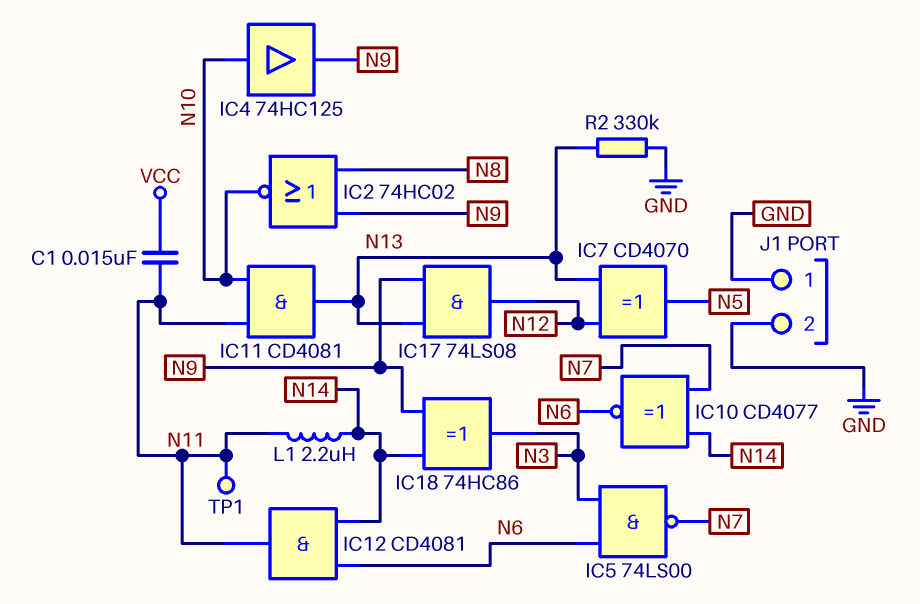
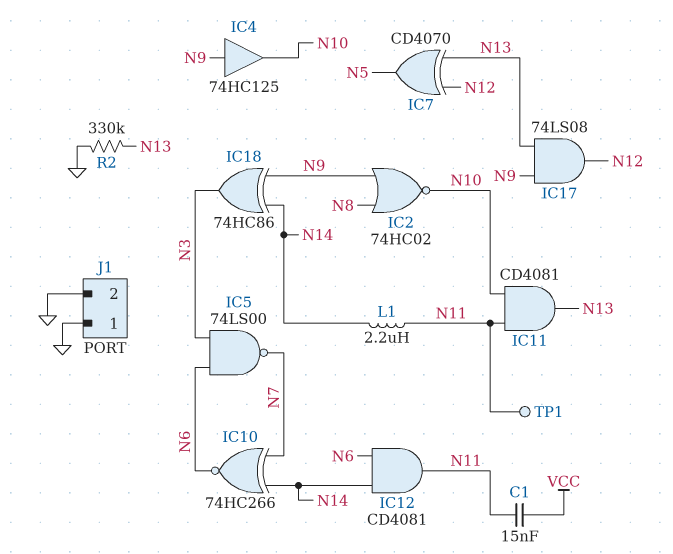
IC4: buffer 74HC125 (in N10, out N9) -> buffer 74HC125 (in N9, out N10)
IC10: XNOR CD4077 (in N7, in N14, out N6) -> XNOR 74HC266 (in N7, in N14, out N6)

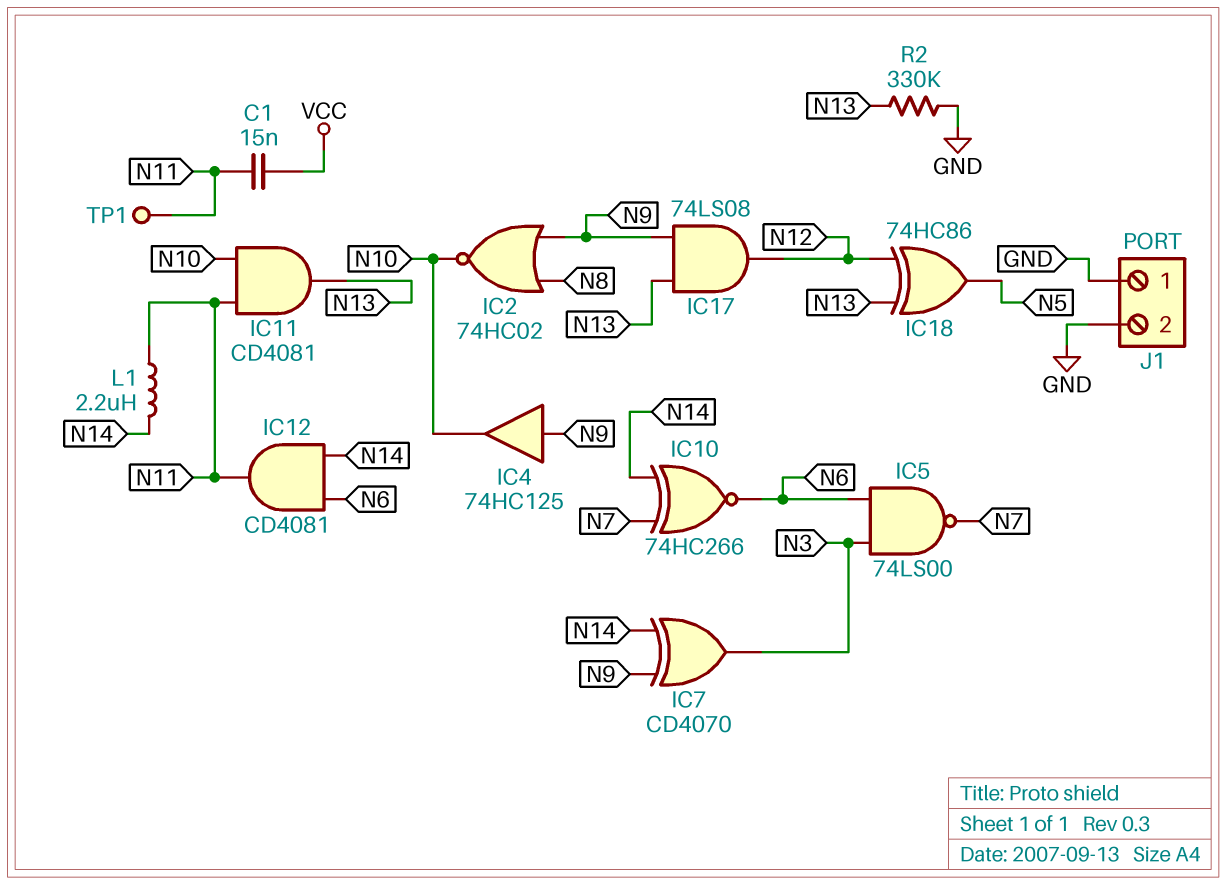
IC7: XOR CD4070 (in N12, in N13, out N5) -> XOR CD4070 (in N9, in N14, out N3)
IC18: XOR 74HC86 (in N9, in N14, out N3) -> XOR 74HC86 (in N12, in N13, out N5)

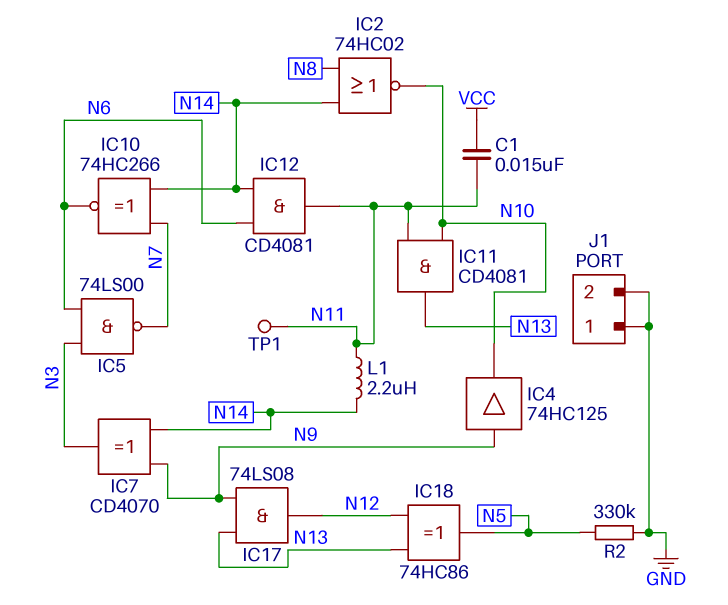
IC2: NOR 74HC02 (in N8, in N9, out N10) -> NOR 74HC02 (in N8, in N14, out N10)
R2: 330k (GND, N13) -> 330k (GND, N5)

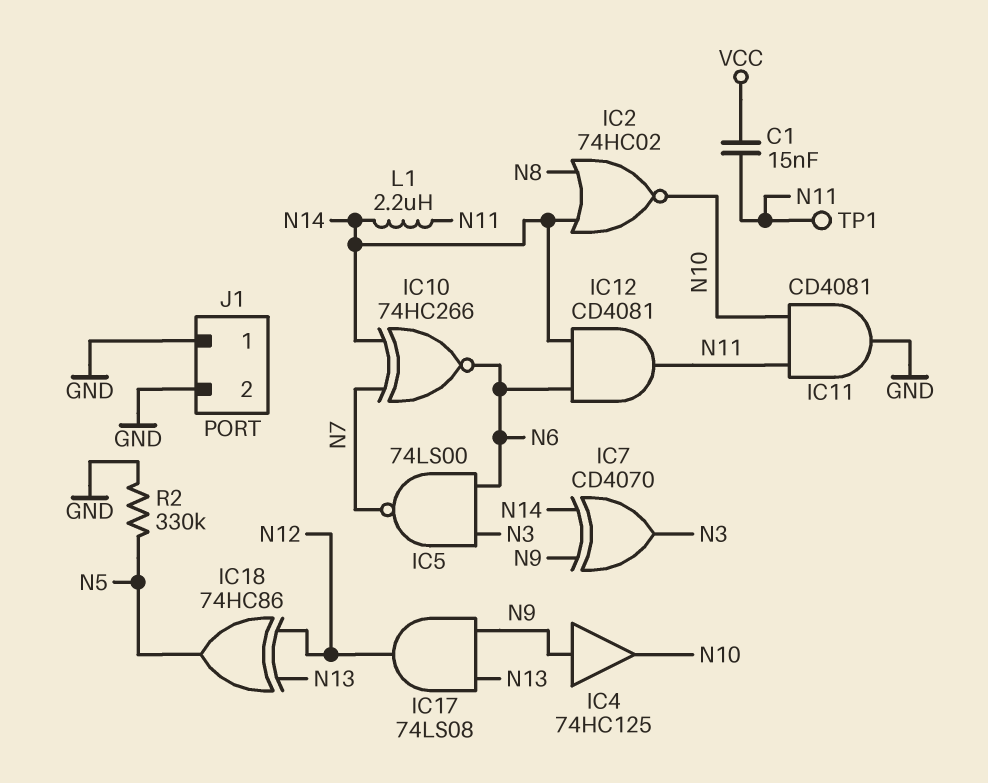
IC11: AND CD4081 (in N10, in N11, out N13) -> AND CD4081 (in N10, in N11, out GND)

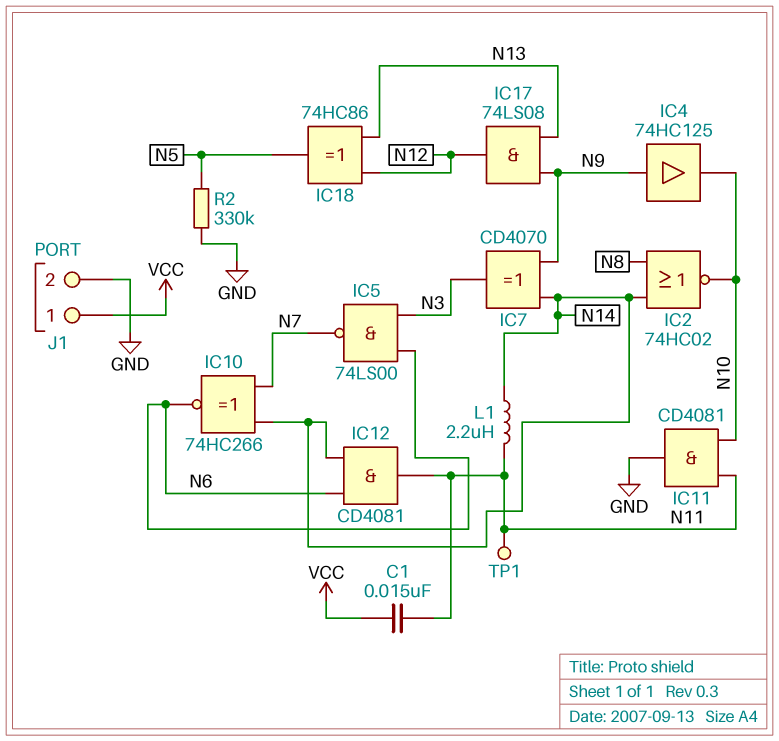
J1 pin 1: GND -> VCC

